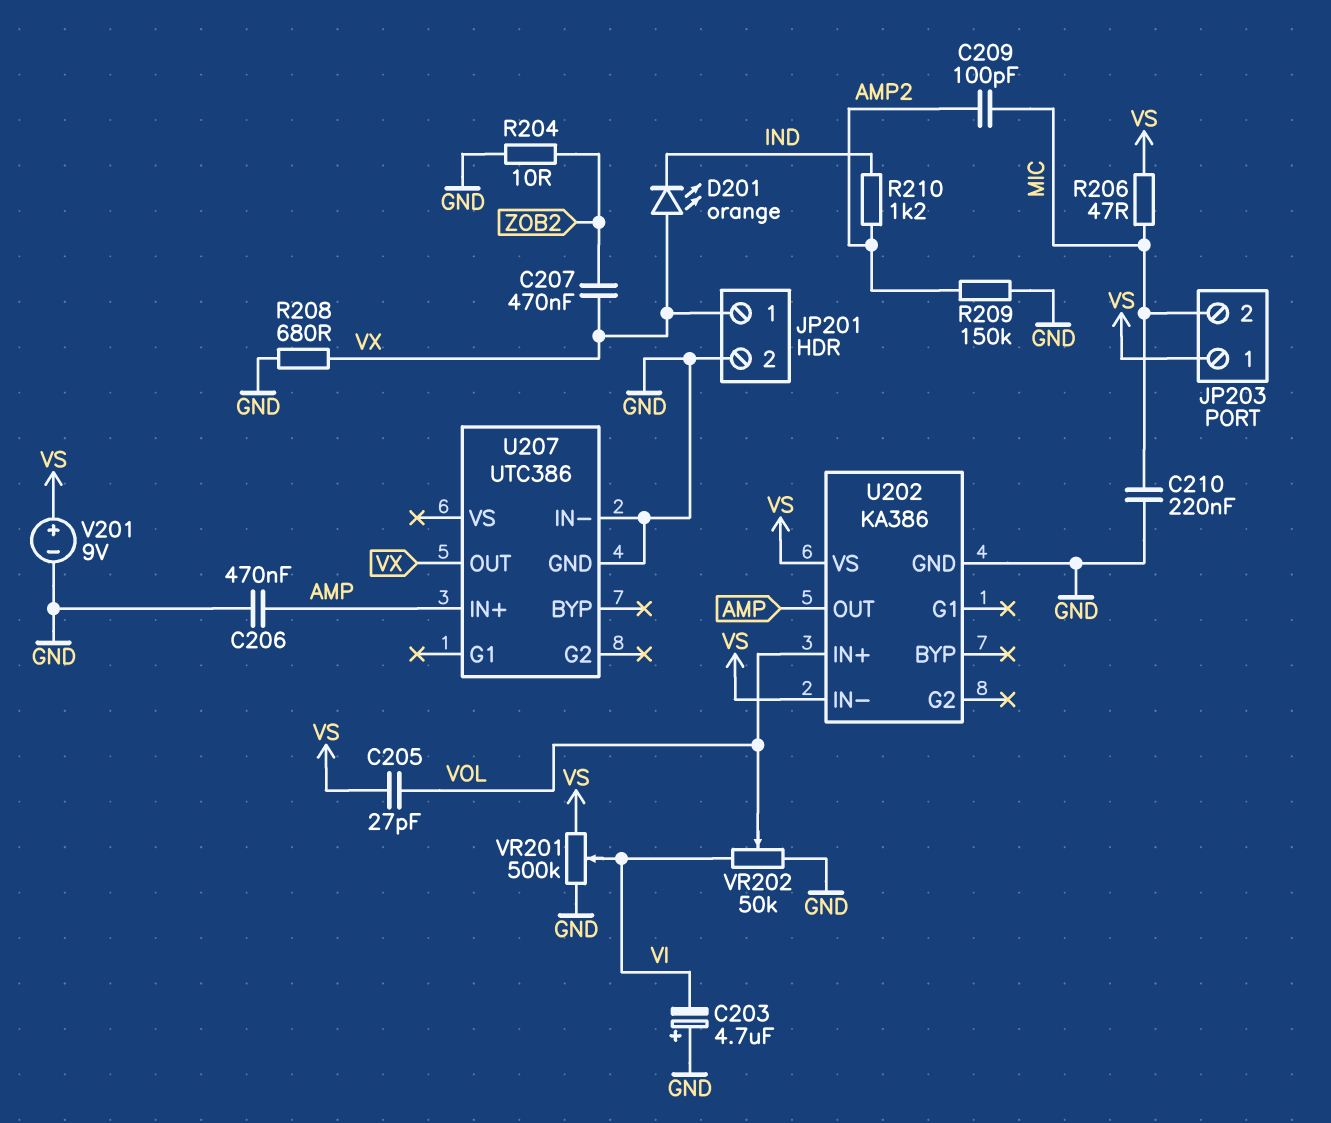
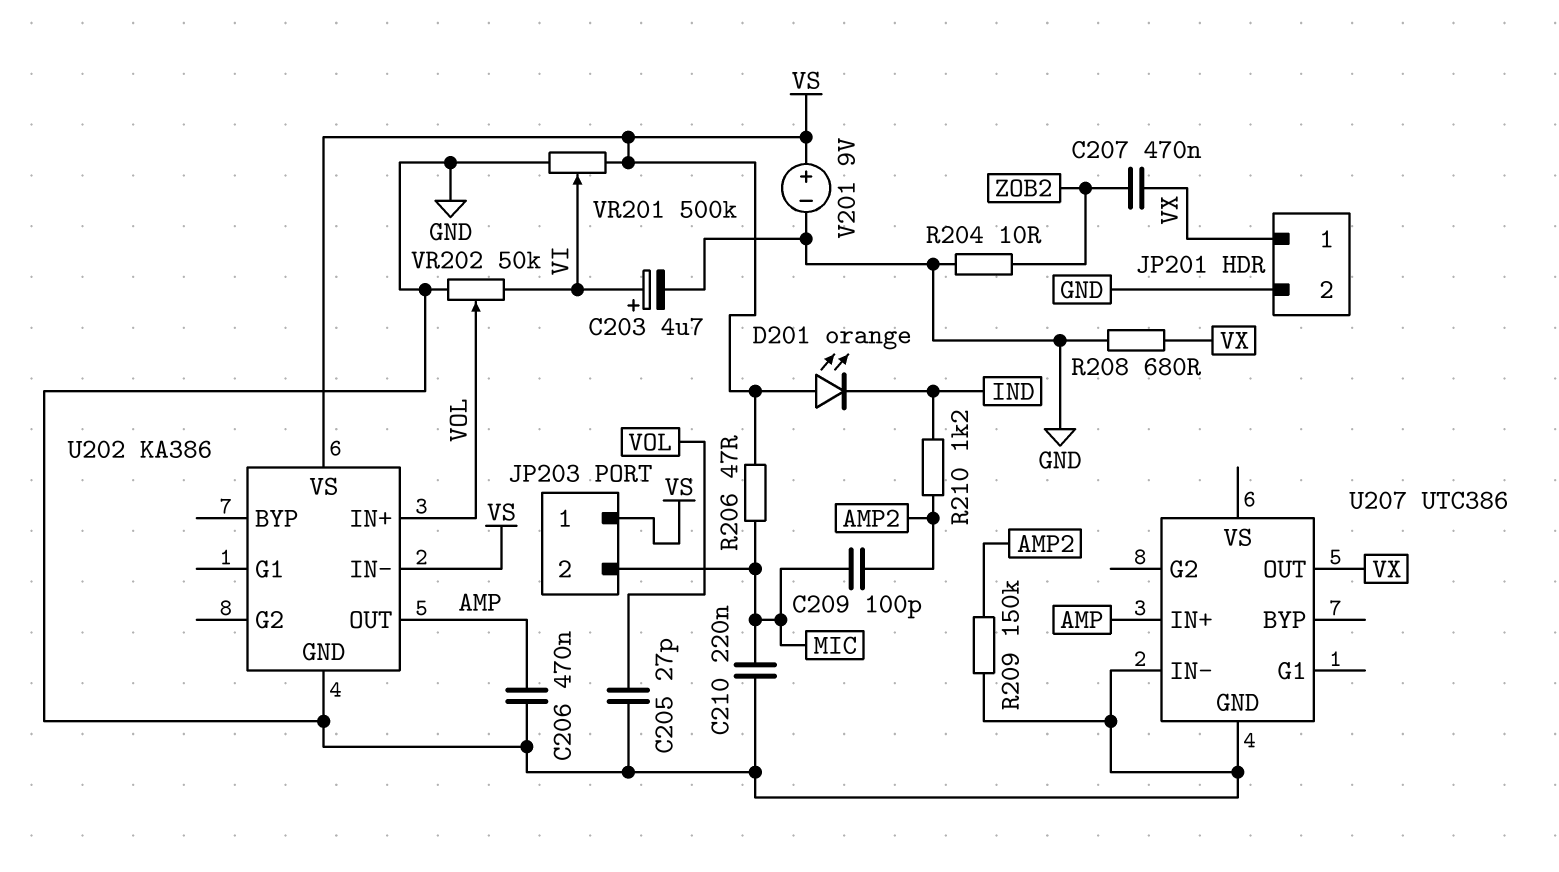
C203: 4.7uF (plus GND, minus VI) -> 4.7uF (plus VI, minus GND)
C205: 27pF (VOL, VS) -> 27pF (GND, VOL)
D201: LED orange (A VX, K IND) -> LED orange (A VS, K IND)

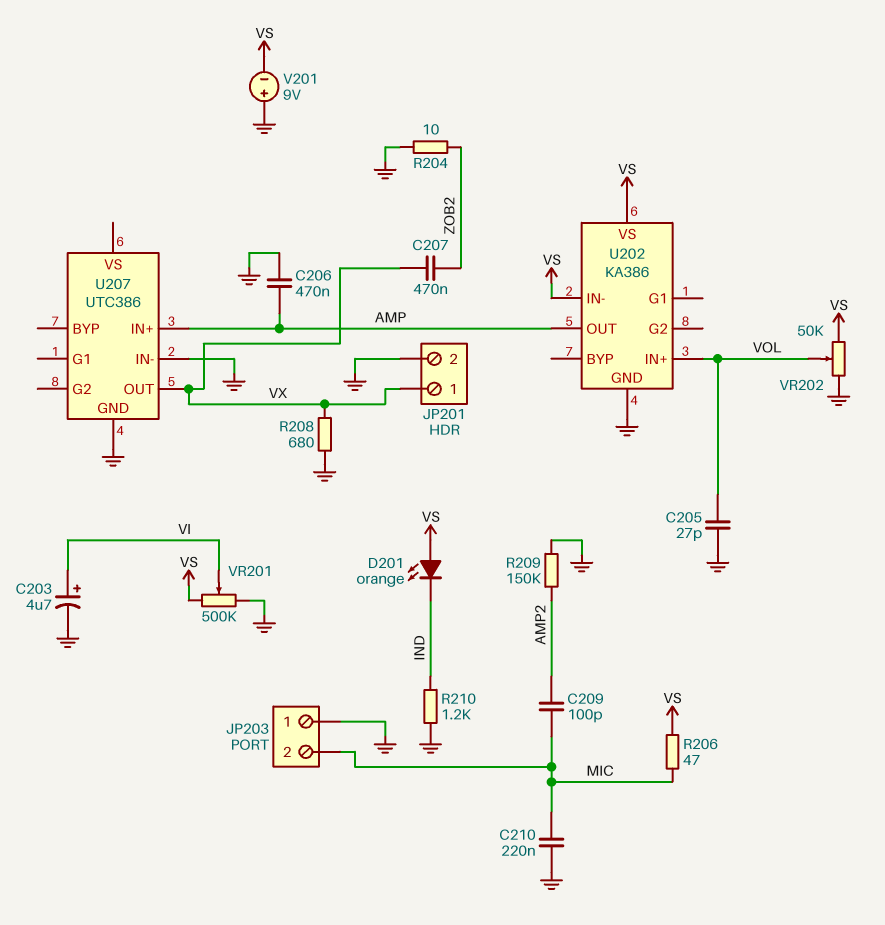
JP203 pin 1: VS -> GND
R210: 1.2k (AMP2, IND) -> 1.2k (GND, IND)
V201: 9V (plus VS, minus GND) -> 9V (plus GND, minus VS)
VR202: 50k (GND, VI, wiper VOL) -> 50k (GND, VS, wiper VOL)

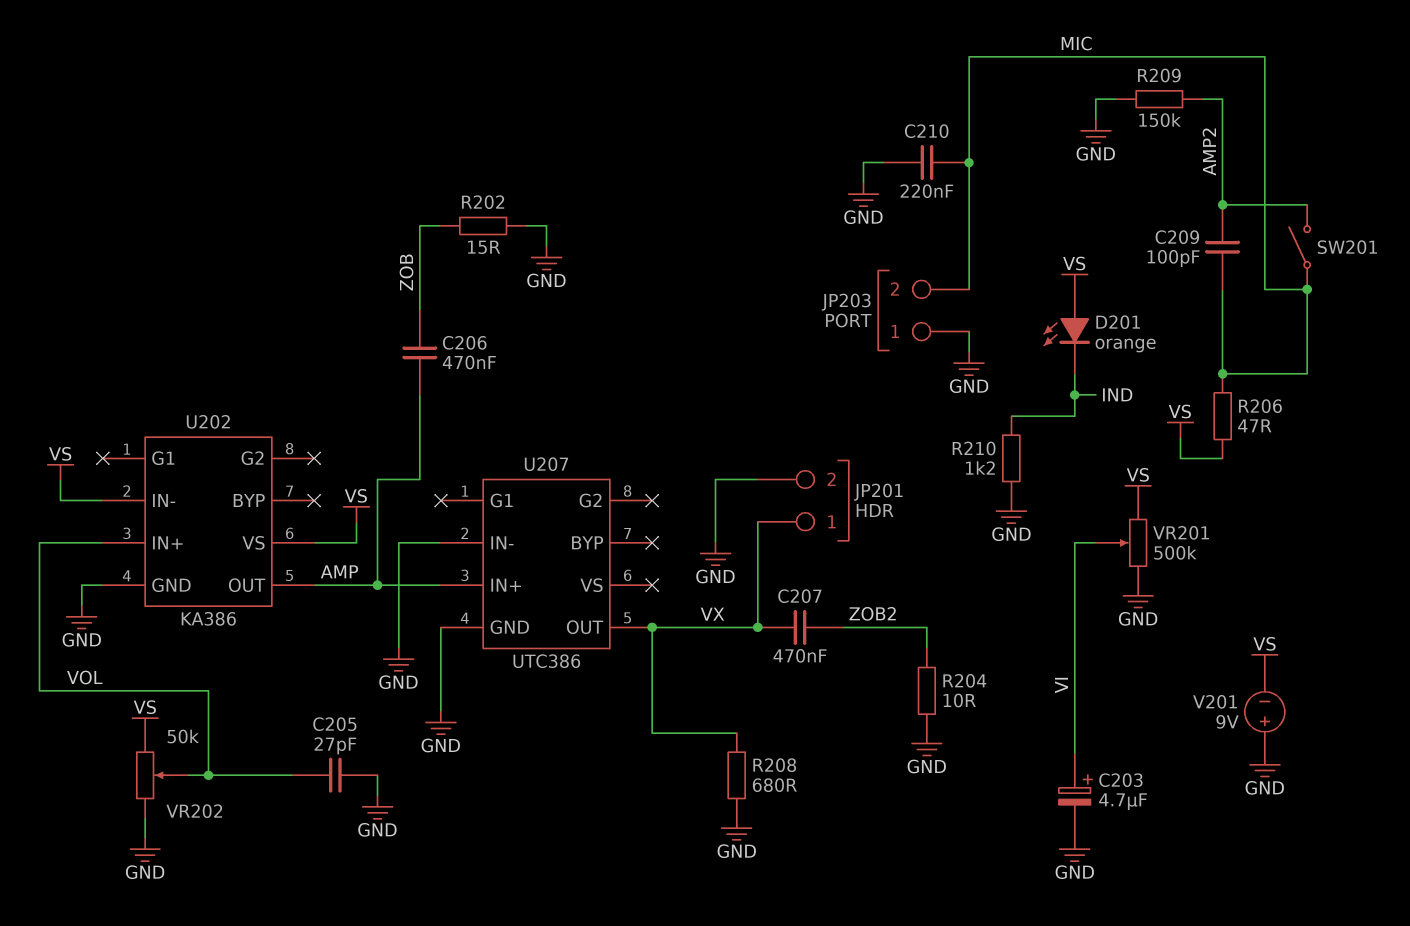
C206: 470nF (AMP, GND) -> 470nF (AMP, ZOB)
R202: none -> 15 (GND, ZOB)
SW201: none -> switch (AMP2, MIC)

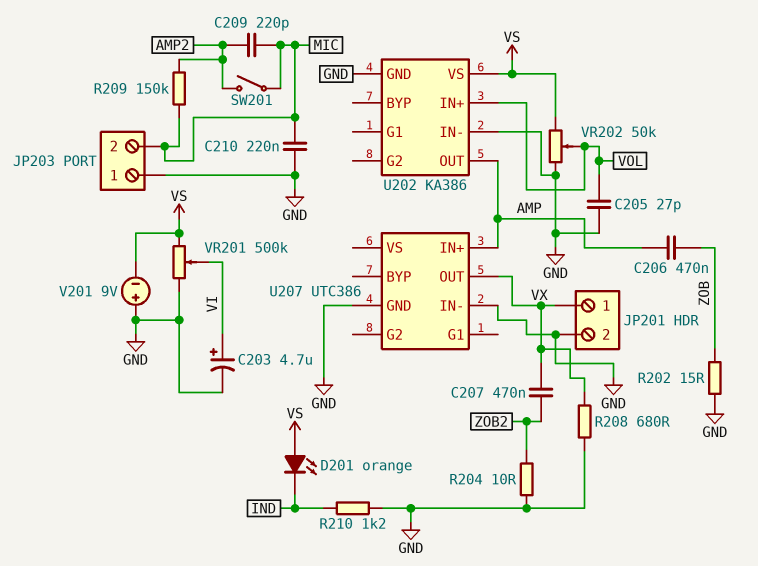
C209: 100pF (AMP2, MIC) -> 220pF (AMP2, MIC)
R206: 47 (MIC, VS) -> none
R209: 150k (AMP2, GND) -> 150k (AMP2, MIC)
U202 pin IN-: VS -> GND

